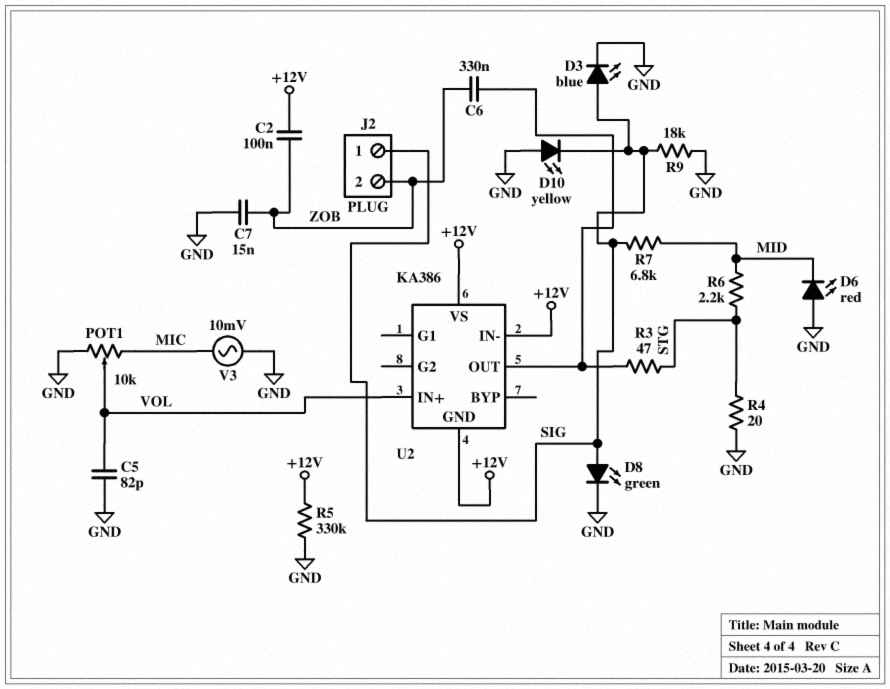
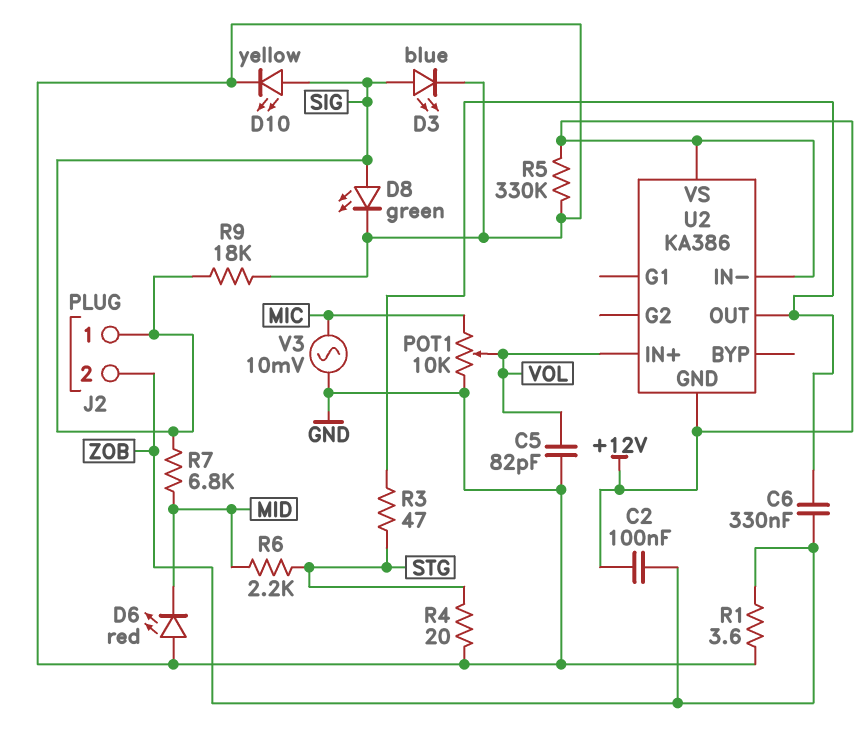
C7: 15nF (GND, ZOB) -> none
D10: LED yellow (A GND, K SIG) -> LED yellow (A SIG, K GND)
R1: none -> 3.6 (GND, ZOB)

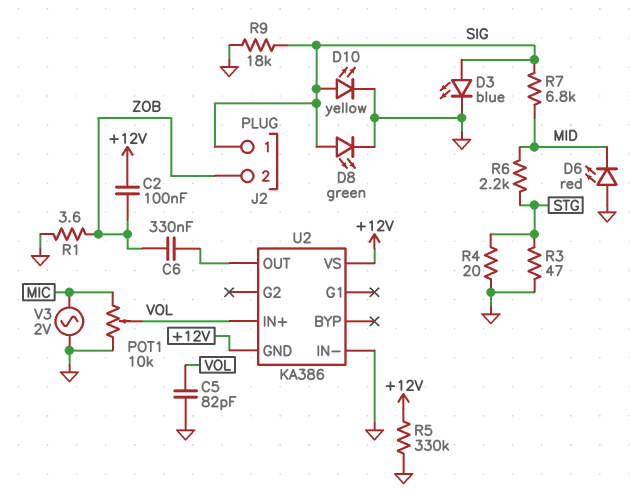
R3: 47 (STG, U2/OUT) -> 47 (GND, STG)
U2 pin IN-: +12V -> GND
V3: AC 10mV (GND, MIC) -> AC 2V (GND, MIC)

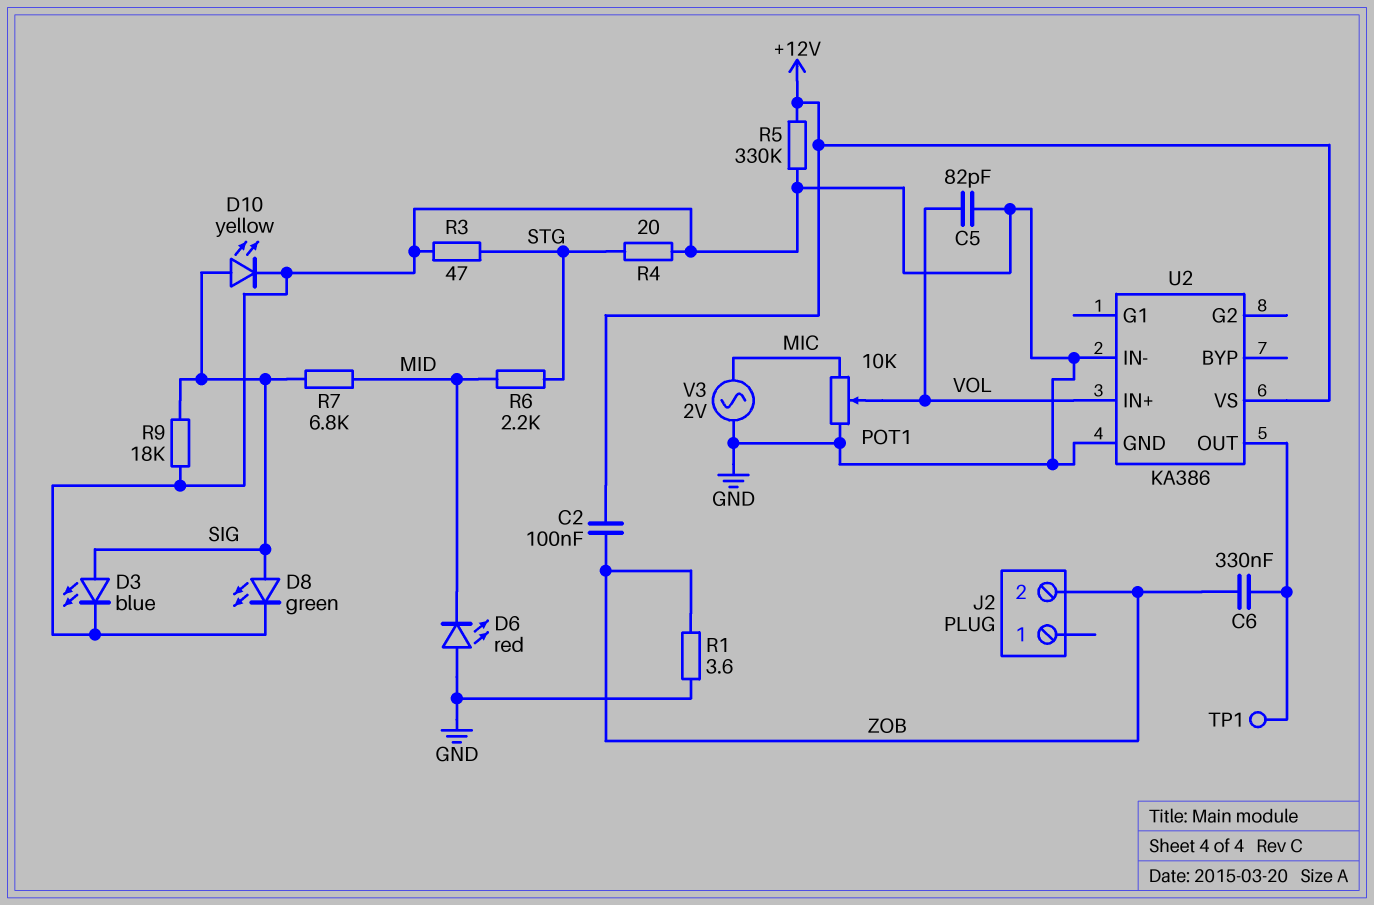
J2 pin 1: SIG -> none
TP1: none -> test point (U2/OUT)
U2 pin GND: +12V -> GND

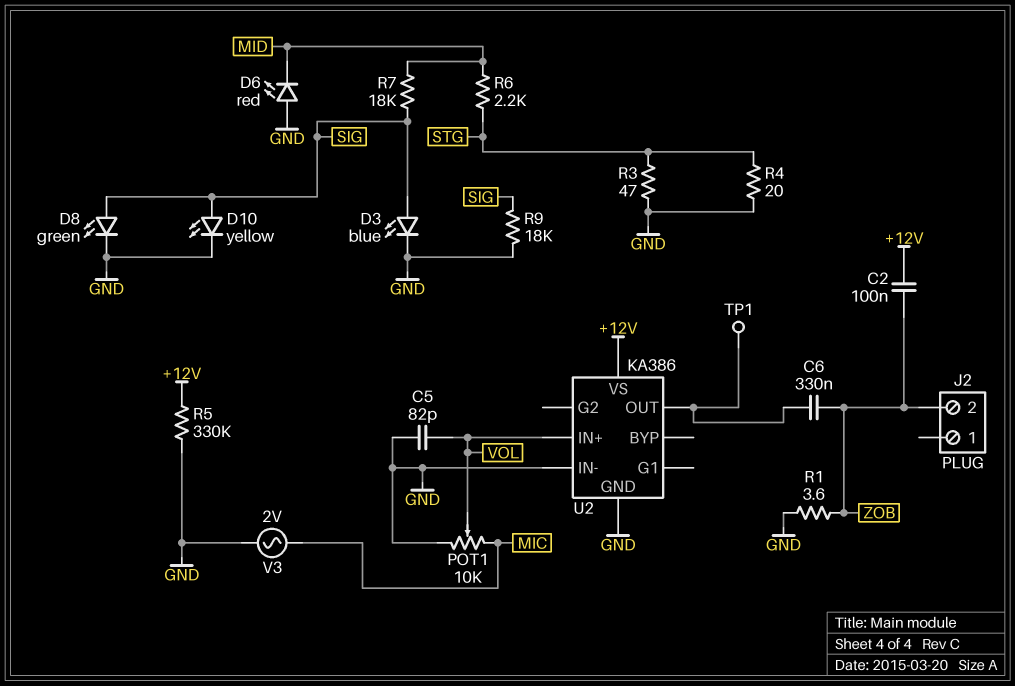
R7: 6.8k (MID, SIG) -> 18k (MID, SIG)

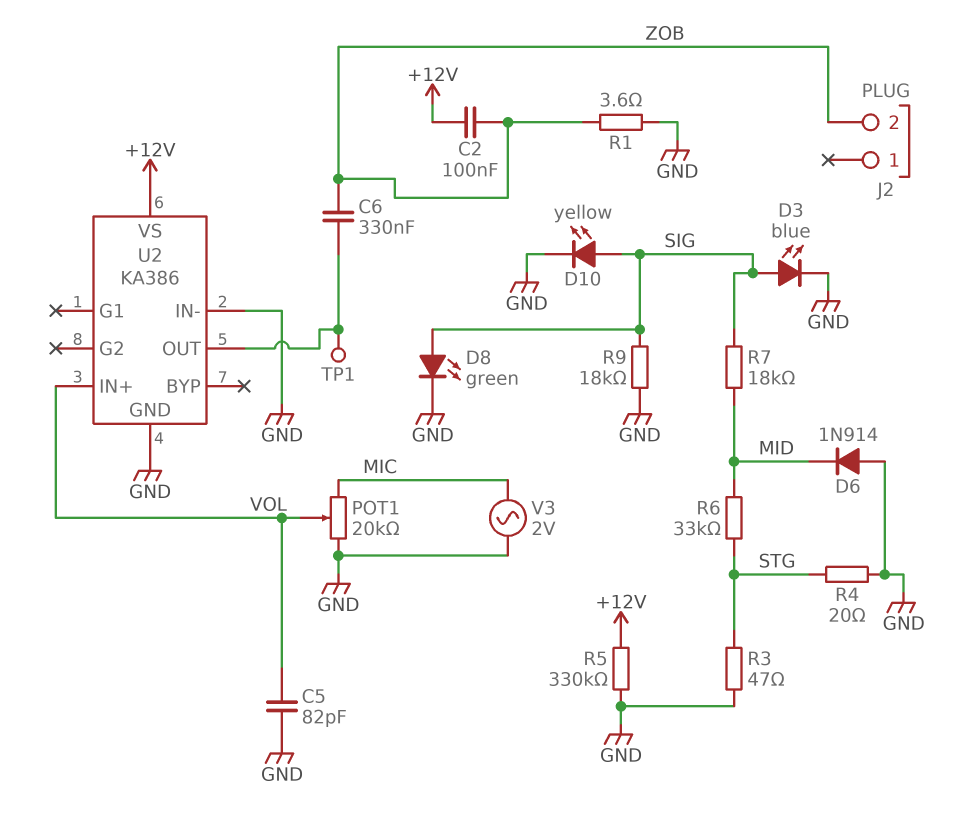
D6: LED red (A GND, K MID) -> diode 1N914 (A GND, K MID)
POT1: 10k (GND, MIC, wiper VOL) -> 20k (GND, MIC, wiper VOL)
R6: 2.2k (MID, STG) -> 33k (MID, STG)

